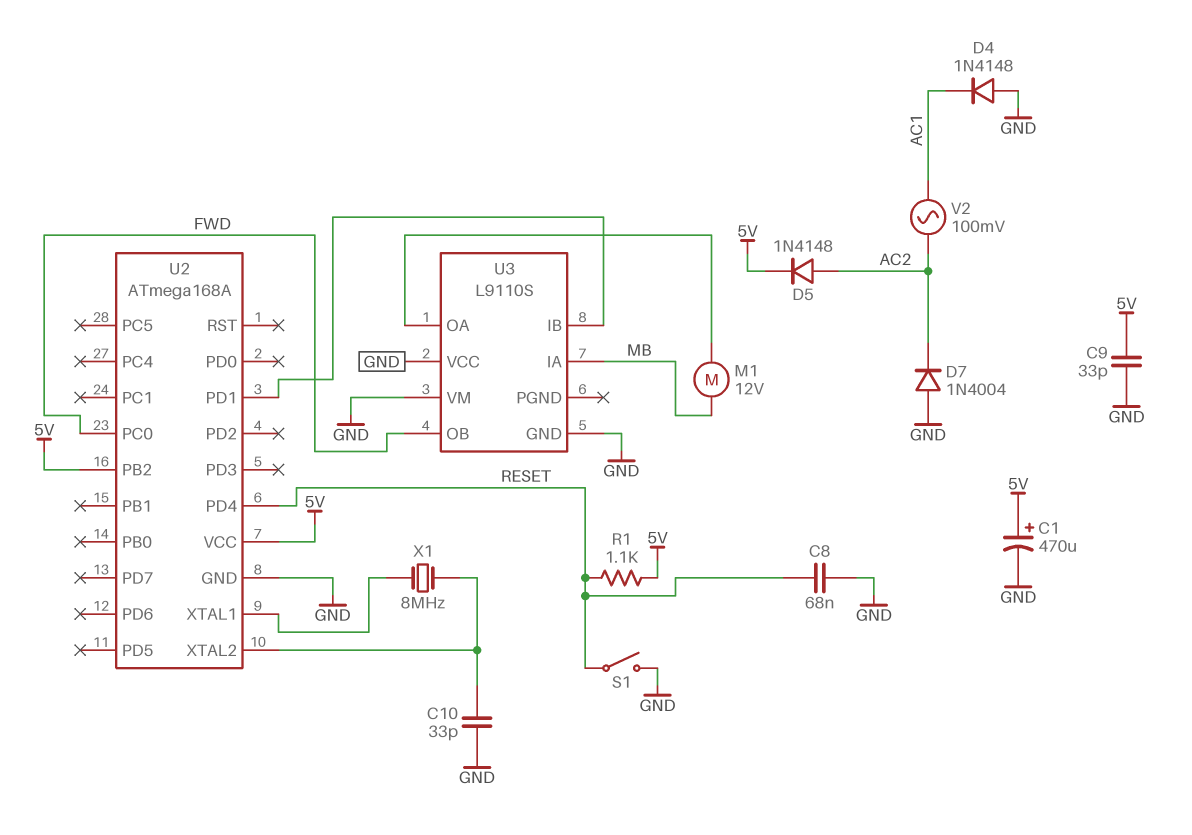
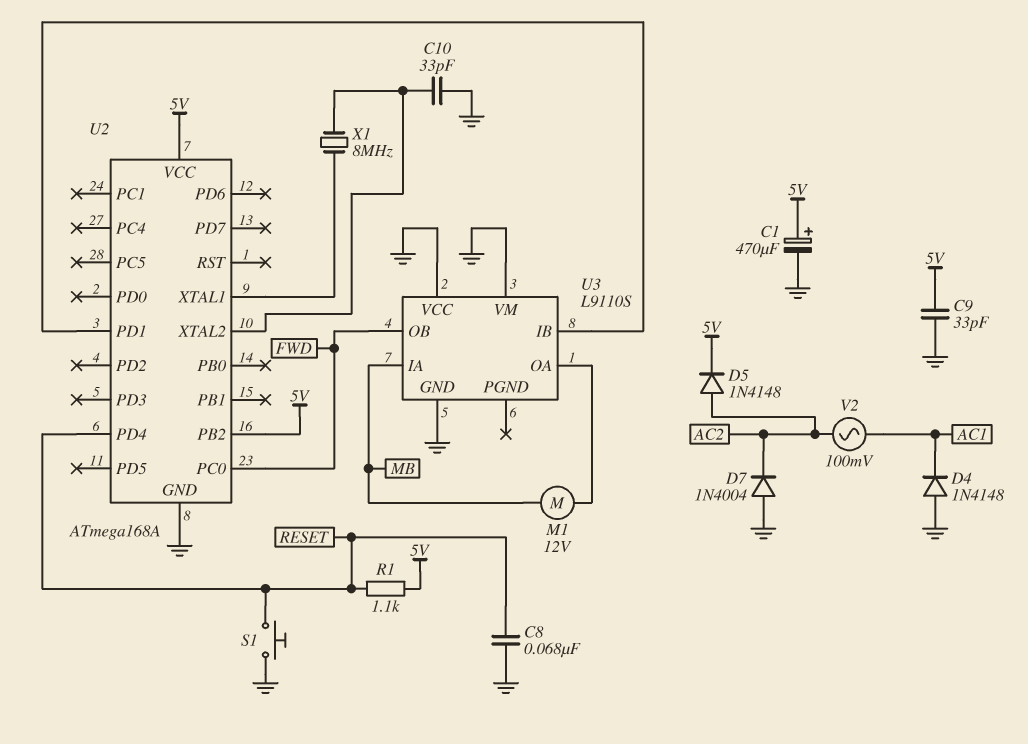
S1: switch (GND, RESET) -> button (GND, RESET)

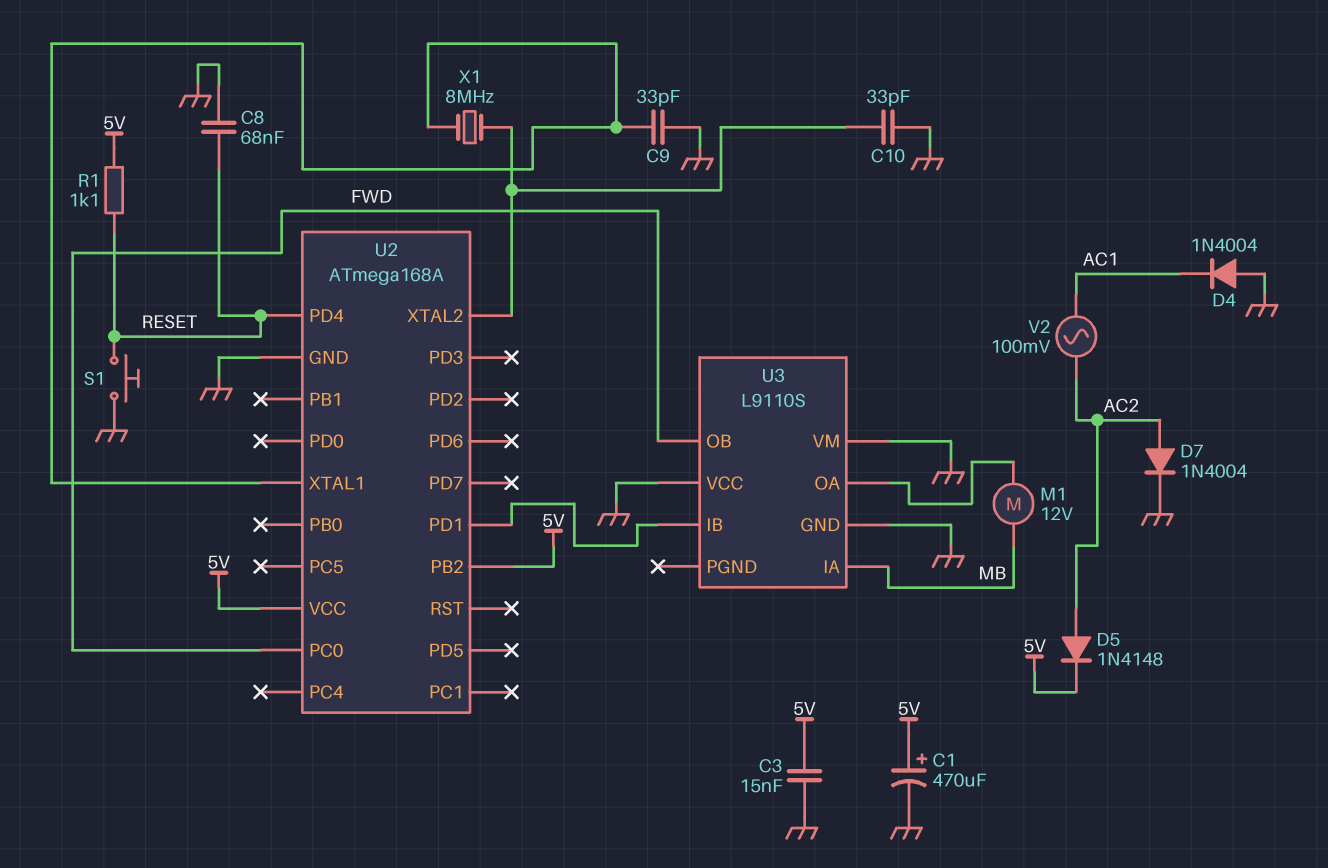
C3: none -> 15nF (5V, GND)
C9: 33pF (5V, GND) -> 33pF (GND, U2/XTAL1)
D4: diode 1N4148 (A GND, K AC1) -> diode 1N4004 (A GND, K AC1)
D7: diode 1N4004 (A GND, K AC2) -> diode 1N4004 (A AC2, K GND)

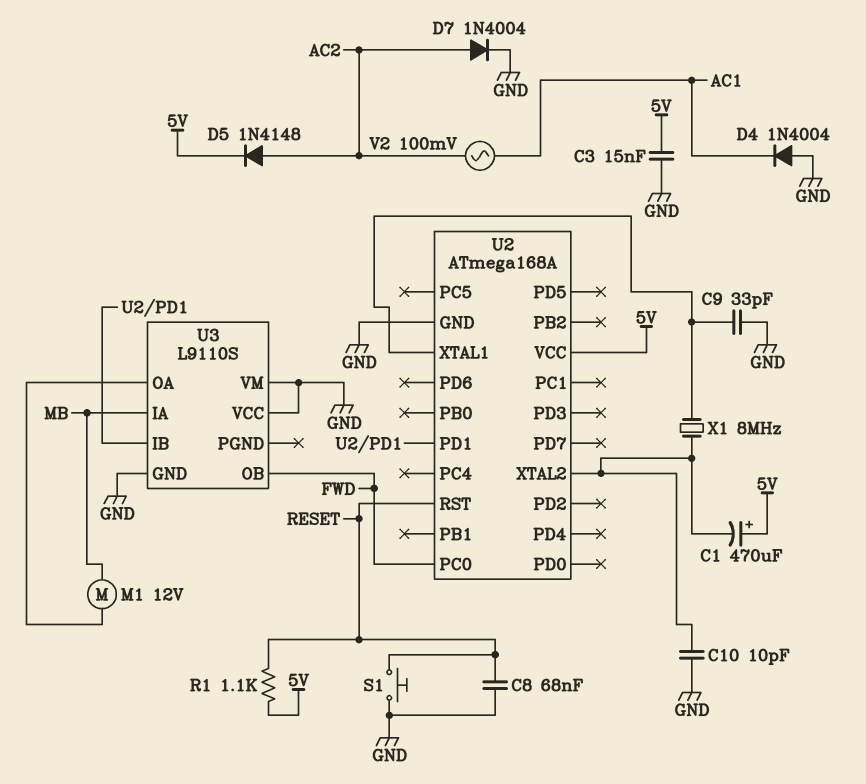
C1: 470uF (plus 5V, minus GND) -> 470uF (plus 5V, minus U2/XTAL2)
C10: 33pF (GND, U2/XTAL2) -> 10pF (GND, U2/XTAL2)
U2 pin PB2: 5V -> none
U2 pin PD4: RESET -> none
U2 pin RST: none -> RESET

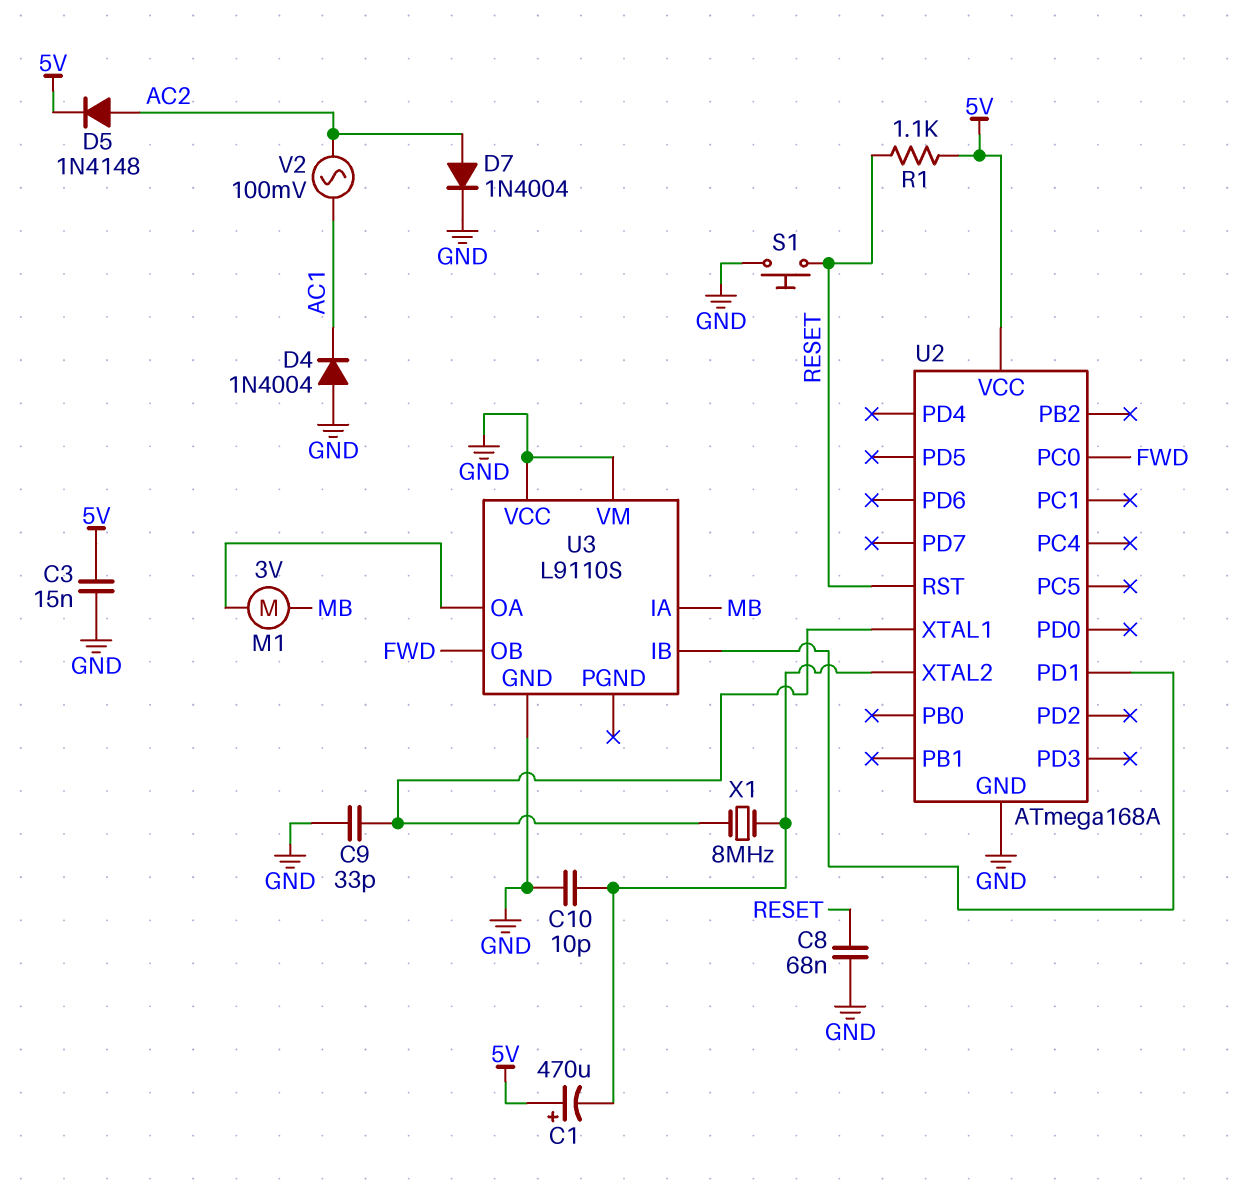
M1: motor 12V (MB, U3/OA) -> motor 3V (MB, U3/OA)

